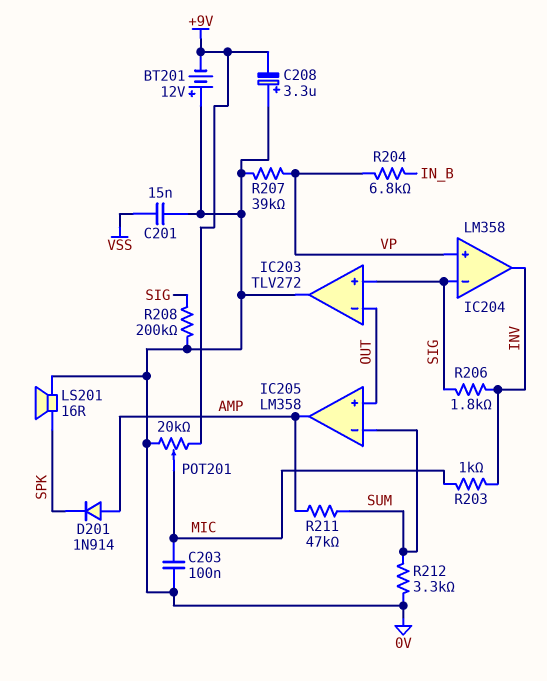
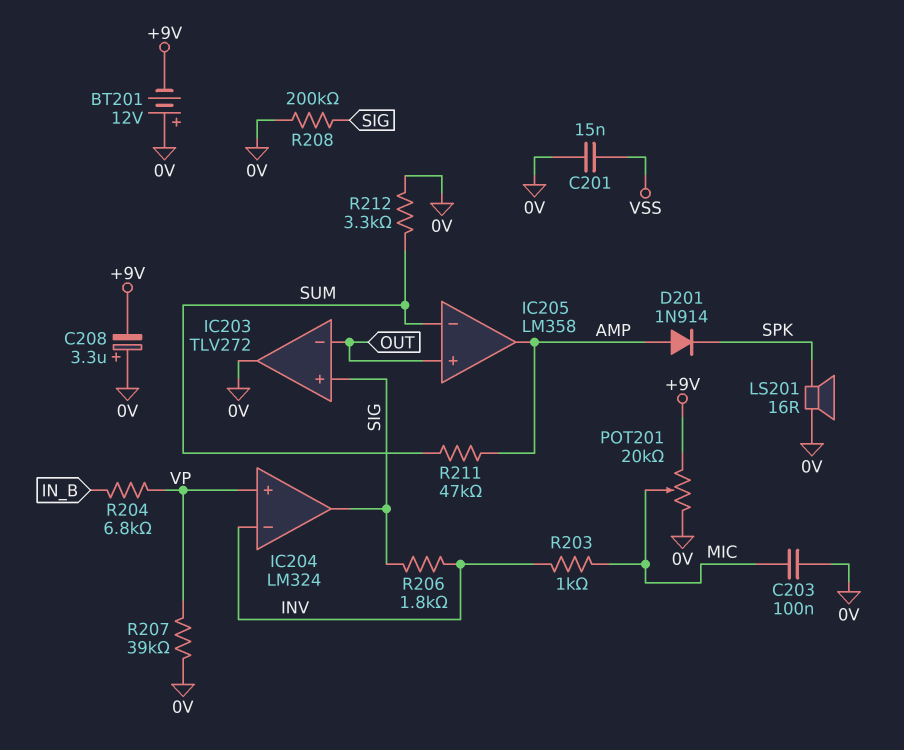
IC204: LM358 -> LM324
IC204 pin in-: SIG -> INV
IC204 pin out: INV -> SIG

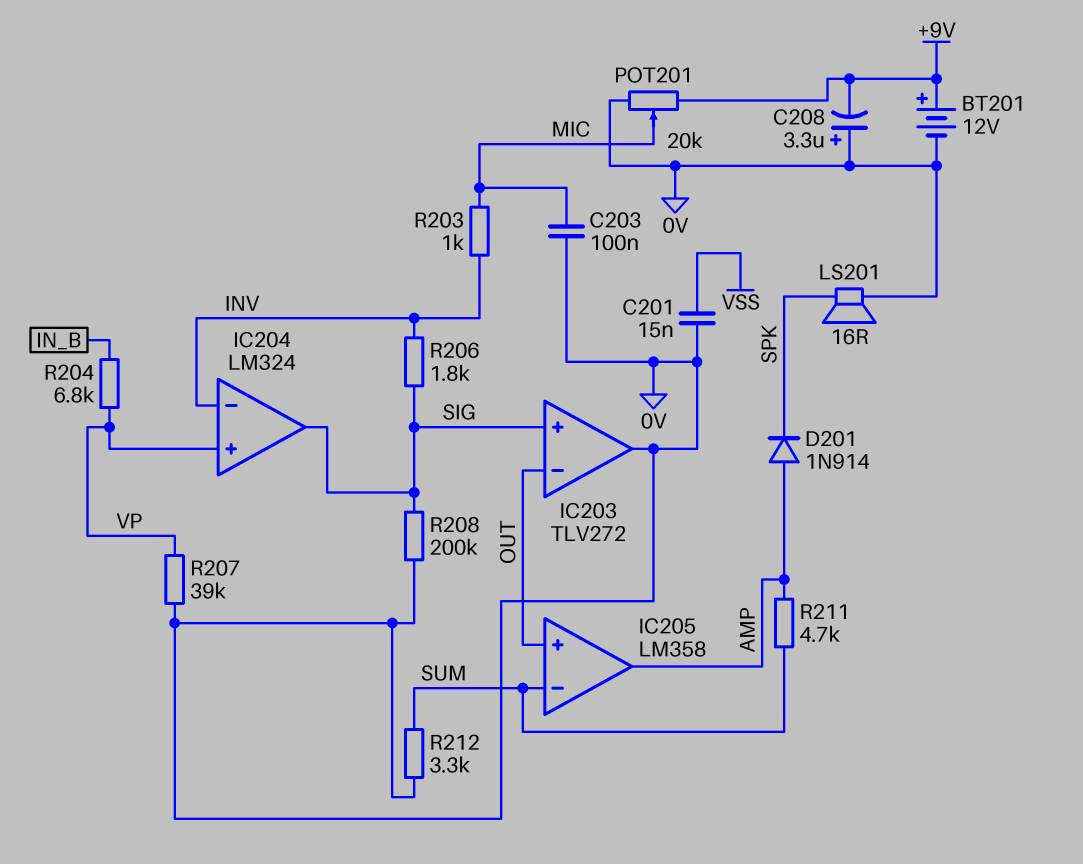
BT201: 12V (plus 0V, minus +9V) -> 12V (plus +9V, minus 0V)
R211: 47k (AMP, SUM) -> 4.7k (AMP, SUM)

